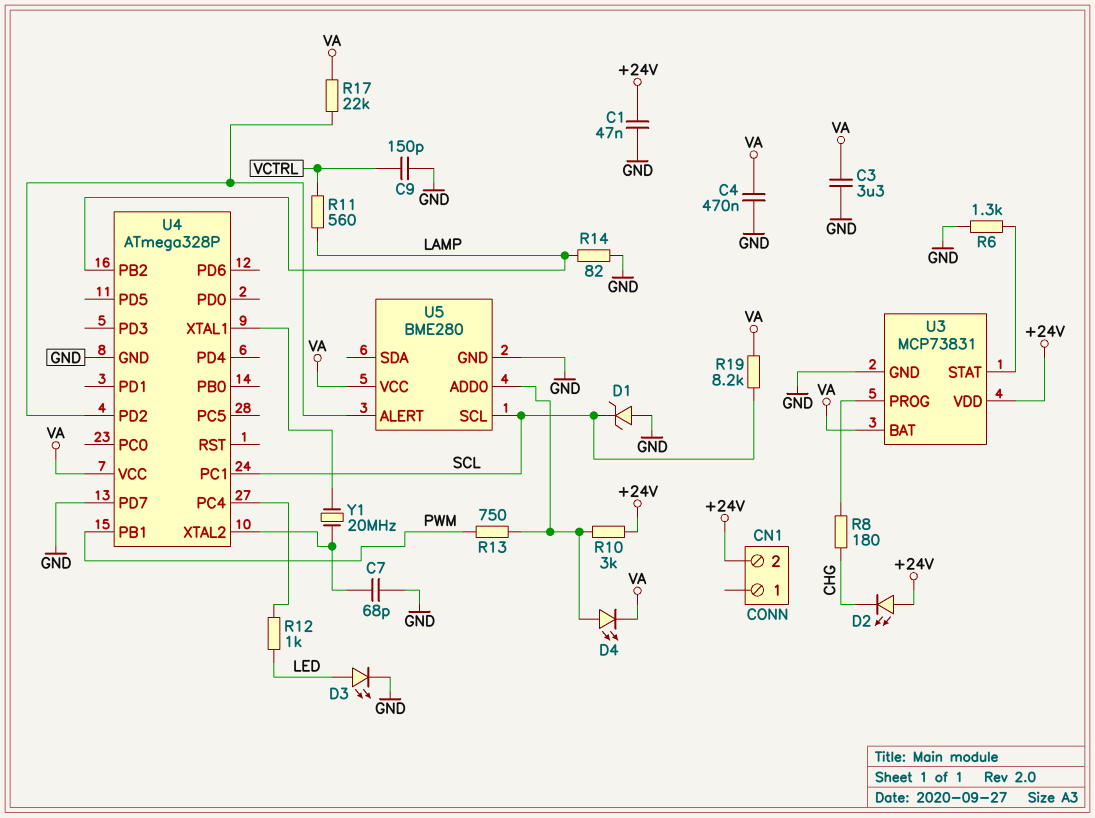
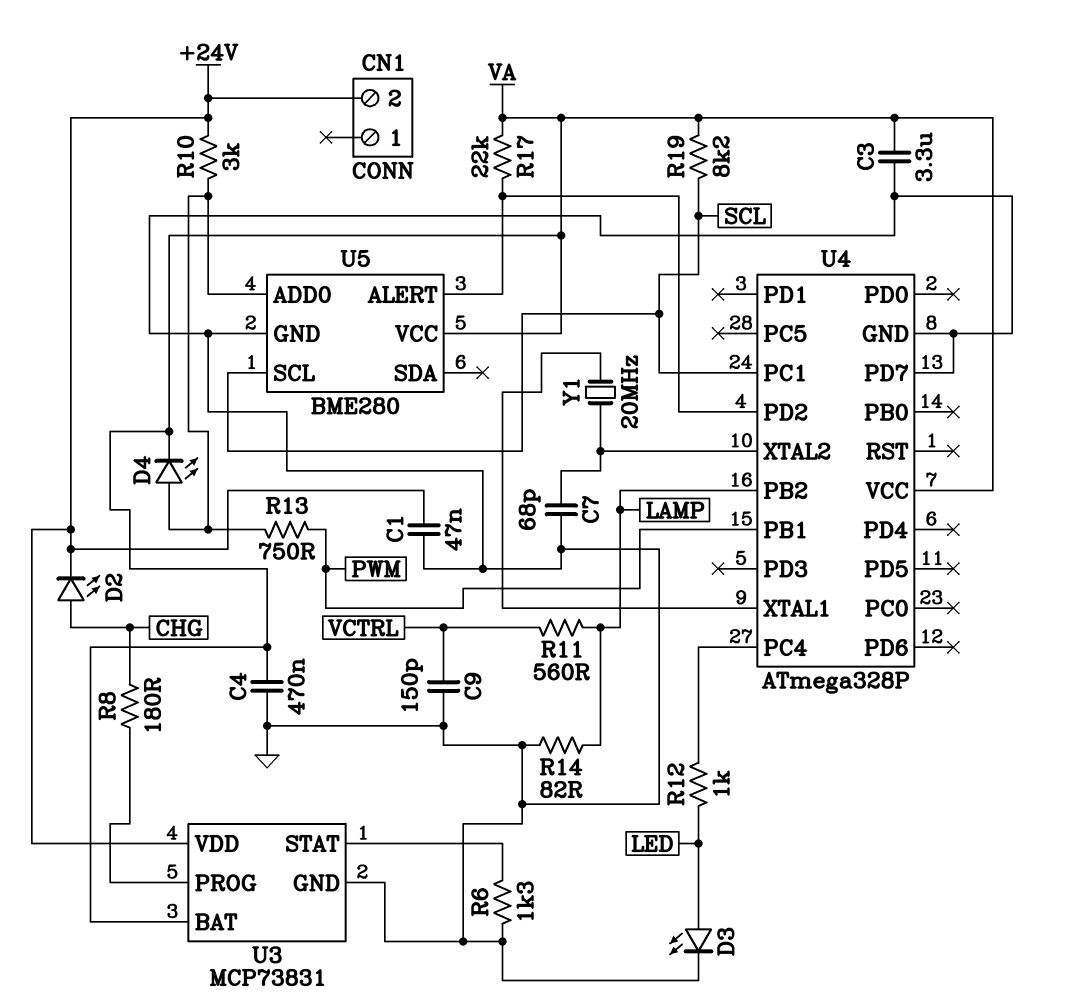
D1: zener (A GND, K SCL) -> none
D2: LED (A +24V, K CHG) -> LED (A CHG, K +24V)

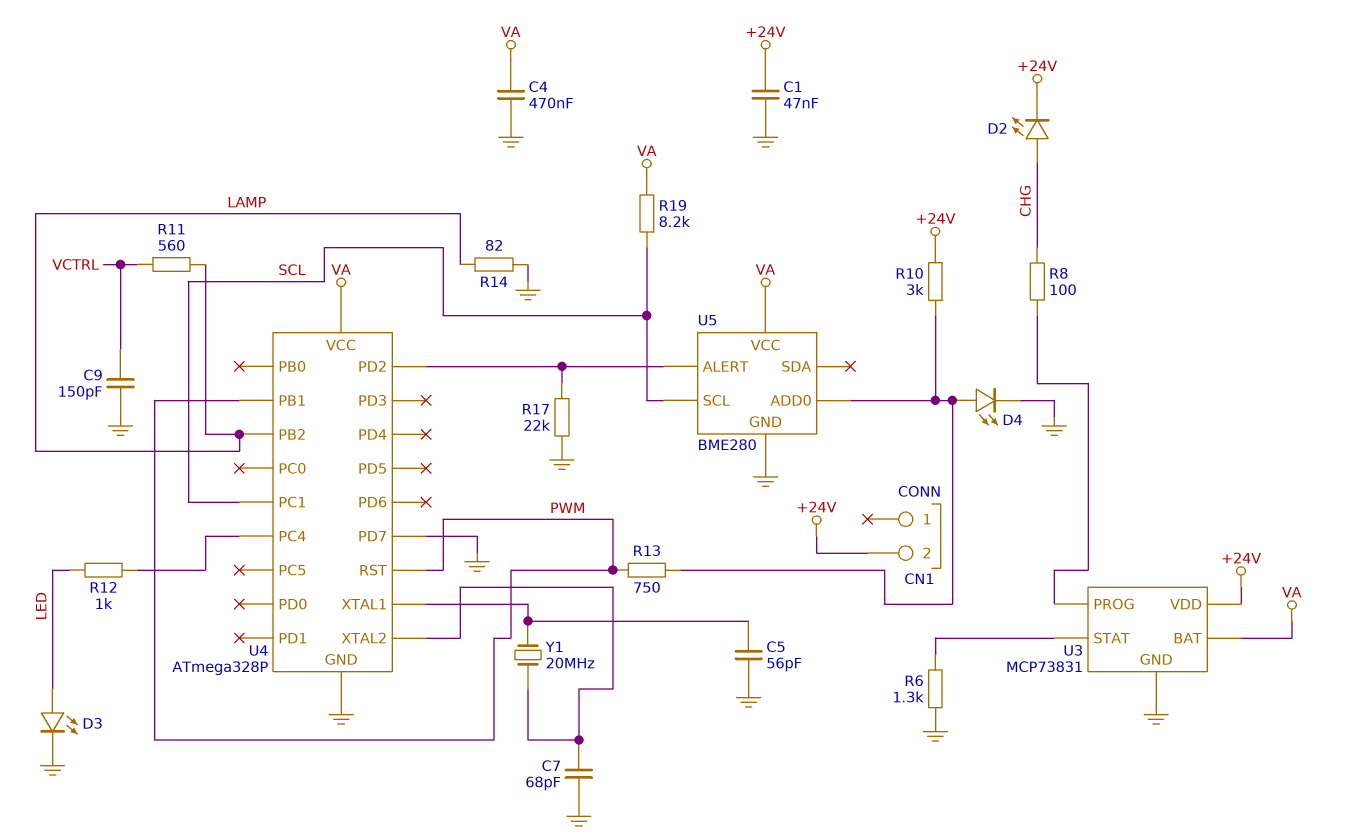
C3: 3.3uF (GND, VA) -> none
C5: none -> 56pF (GND, U4/XTAL1)
D4: LED (A U5/ADD0, K VA) -> LED (A U5/ADD0, K GND)
R8: 180 (CHG, U3/PROG) -> 100 (CHG, U3/PROG)
R17: 22k (U4/PD2, VA) -> 22k (GND, U4/PD2)
U4 pin RST: none -> PWM

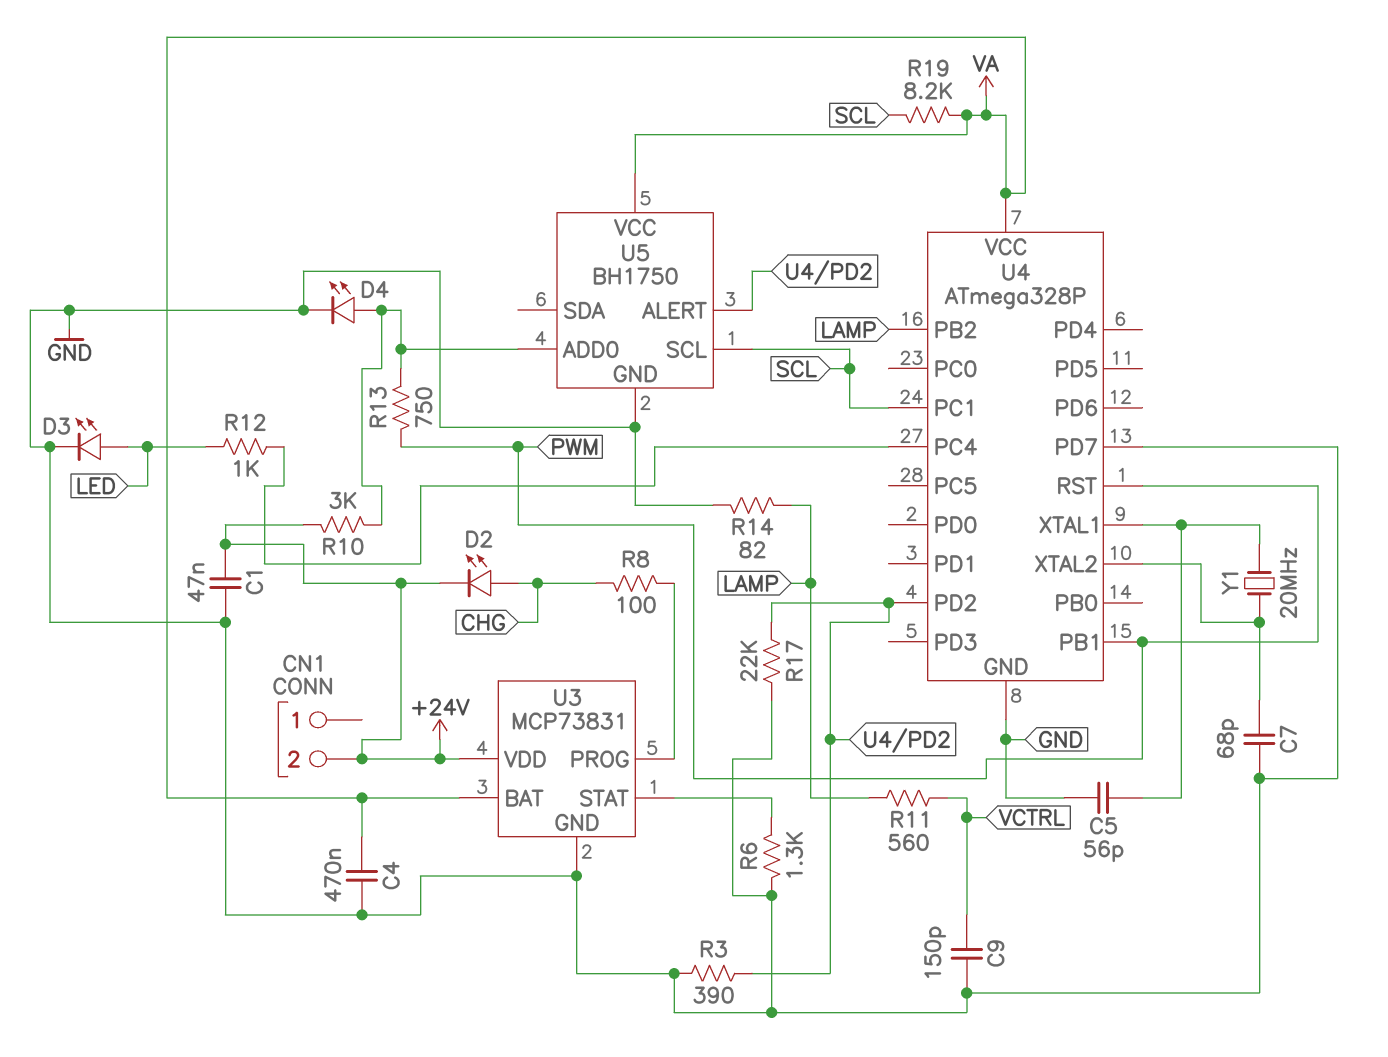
R3: none -> 390 (GND, U4/PD2)
U5: BME280 -> BH1750

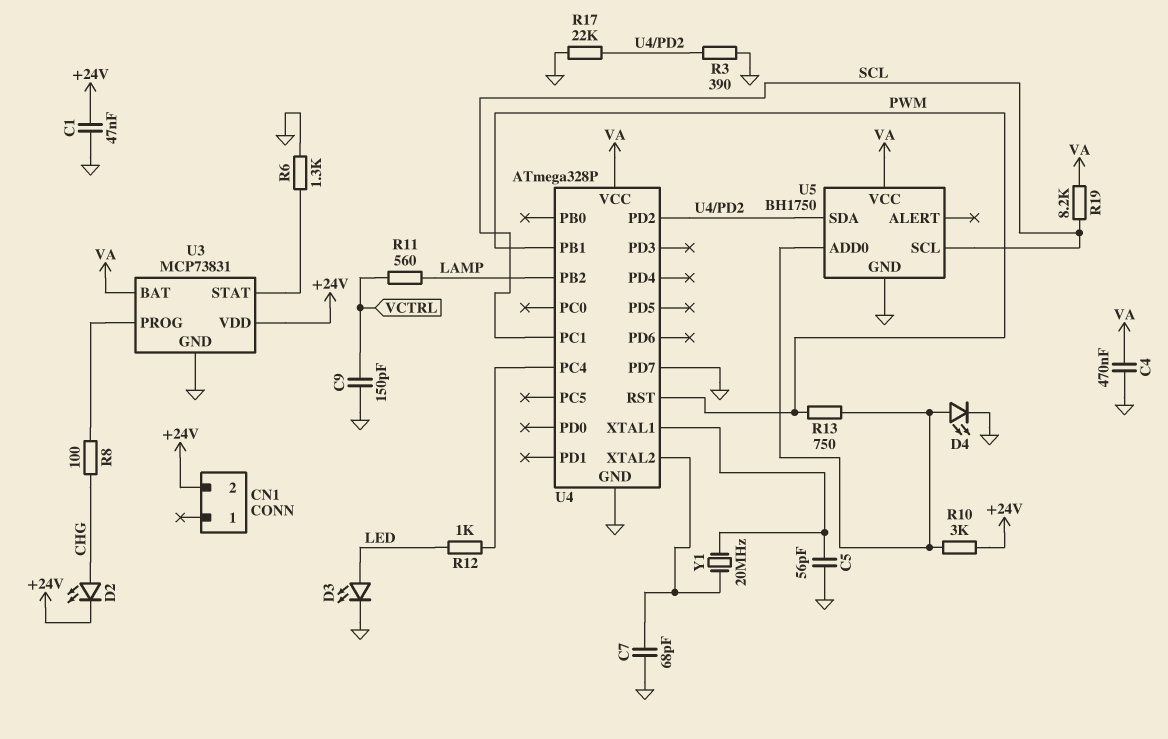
R14: 82 (GND, LAMP) -> none
U5 pin ALERT: U4/PD2 -> none
U5 pin SDA: none -> U4/PD2

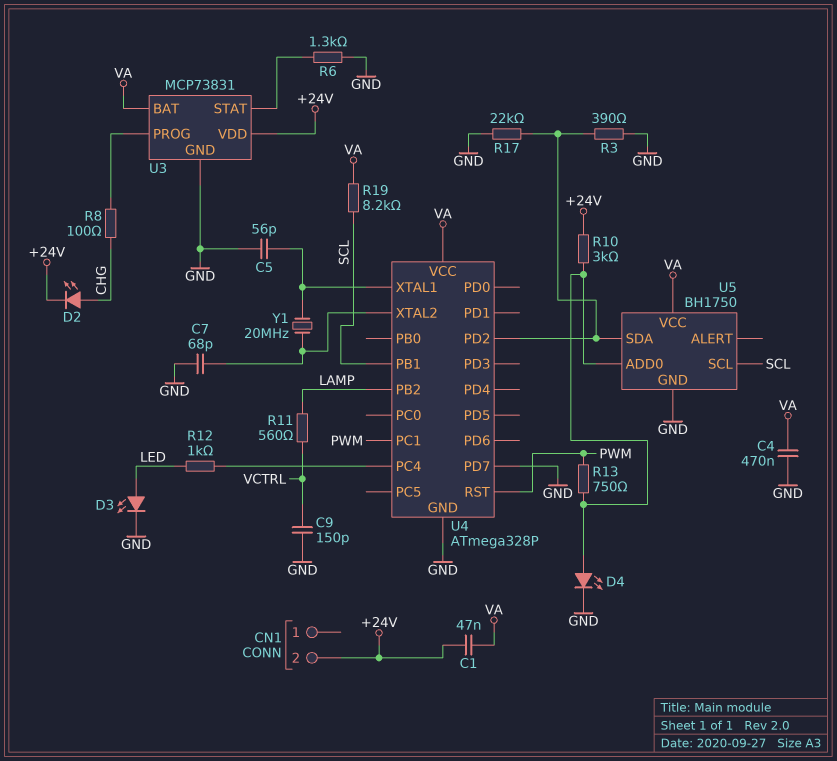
C1: 47nF (+24V, GND) -> 47nF (+24V, VA)
U4 pin PB1: PWM -> SCL
U4 pin PC1: SCL -> PWM

